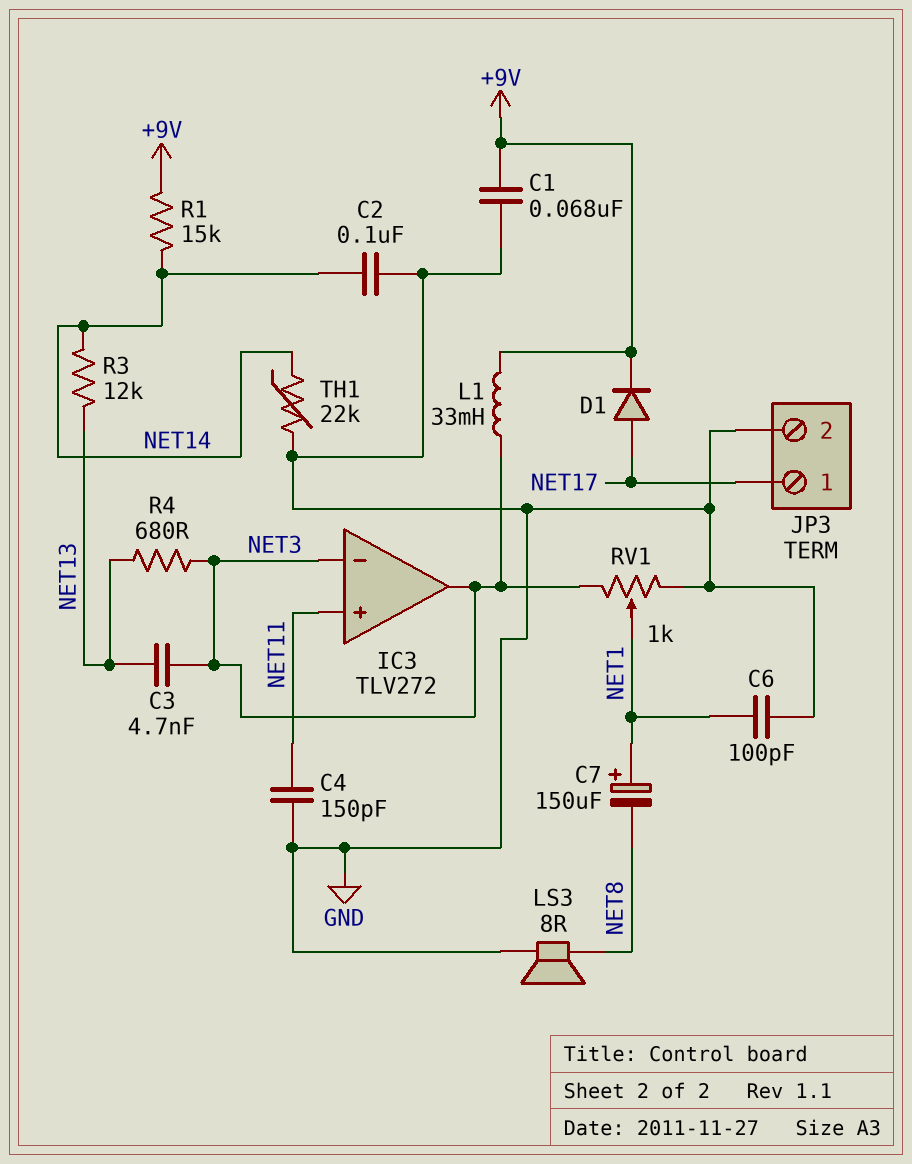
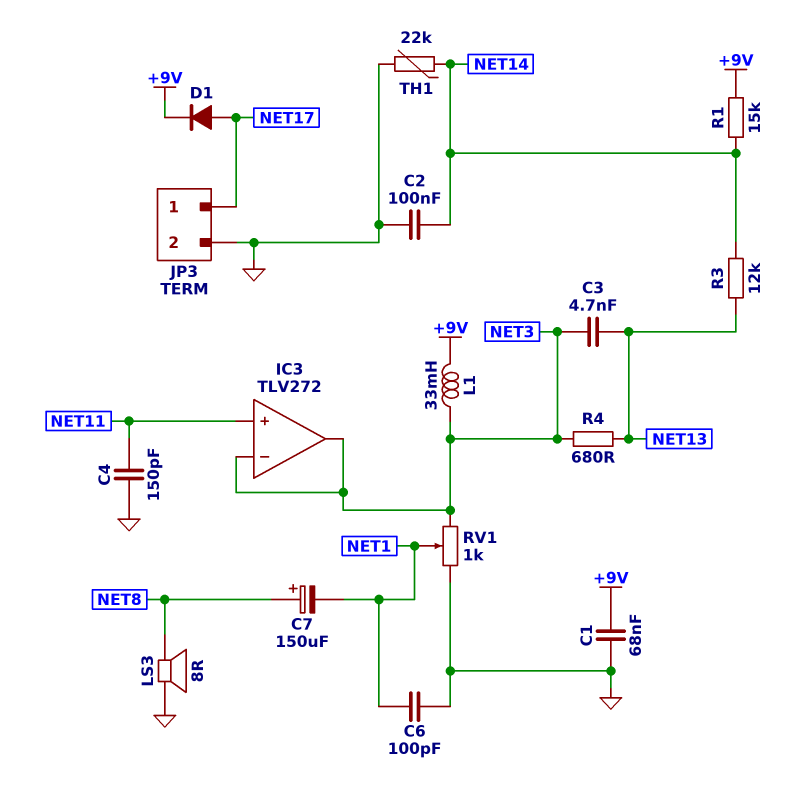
C7: 150uF (plus NET1, minus NET8) -> 150uF (plus NET8, minus NET1)

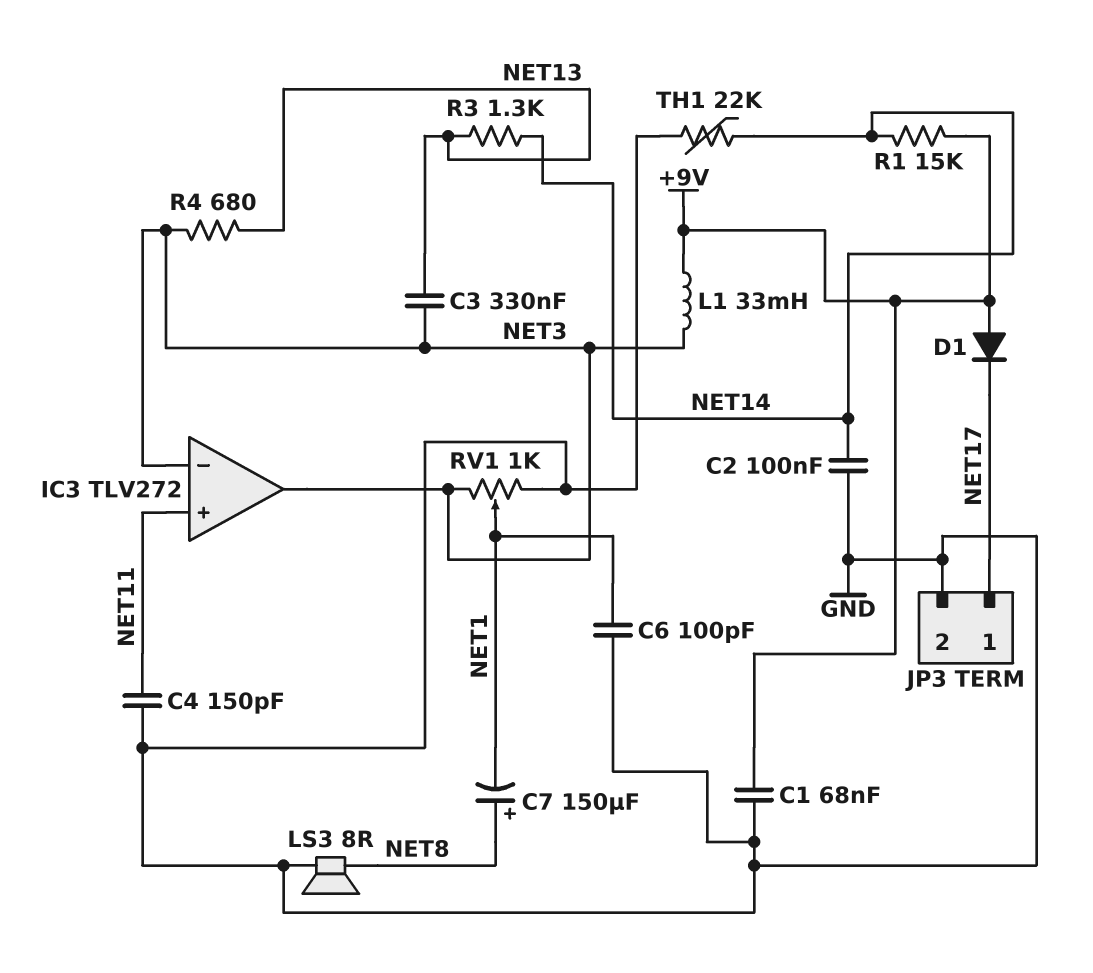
C3: 4.7nF (NET3, NET13) -> 330nF (NET3, NET13)
D1: diode (A NET17, K +9V) -> diode (A +9V, K NET17)
R3: 12k (NET13, NET14) -> 1.3k (NET13, NET14)

